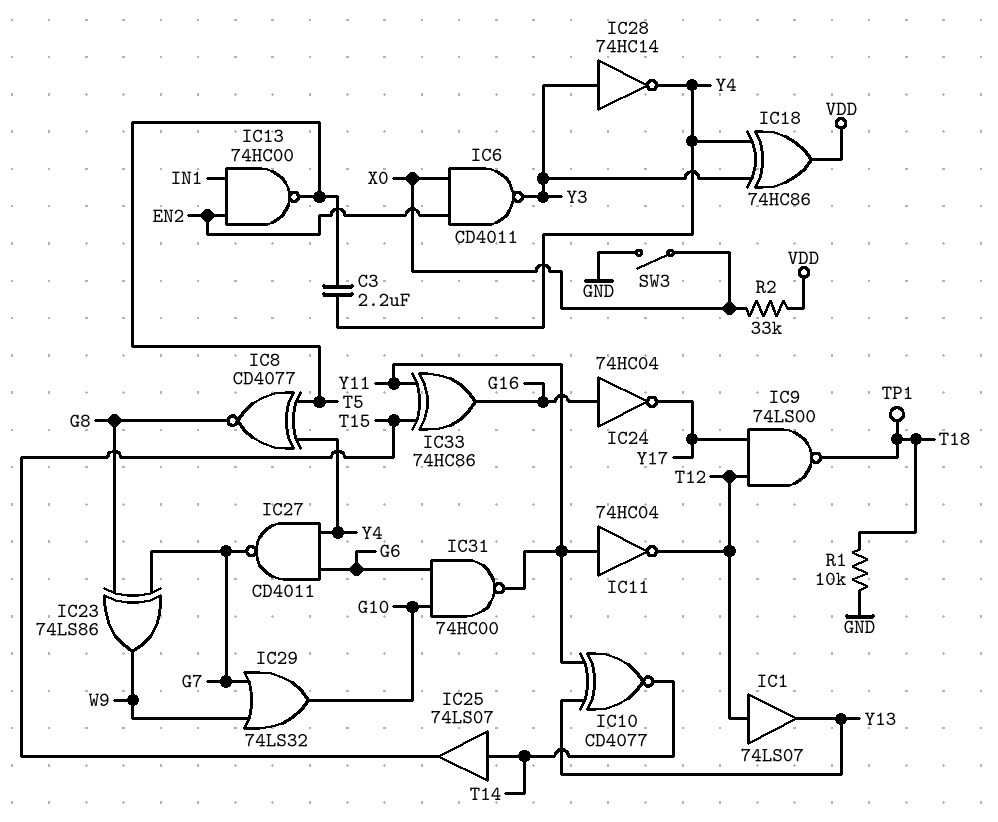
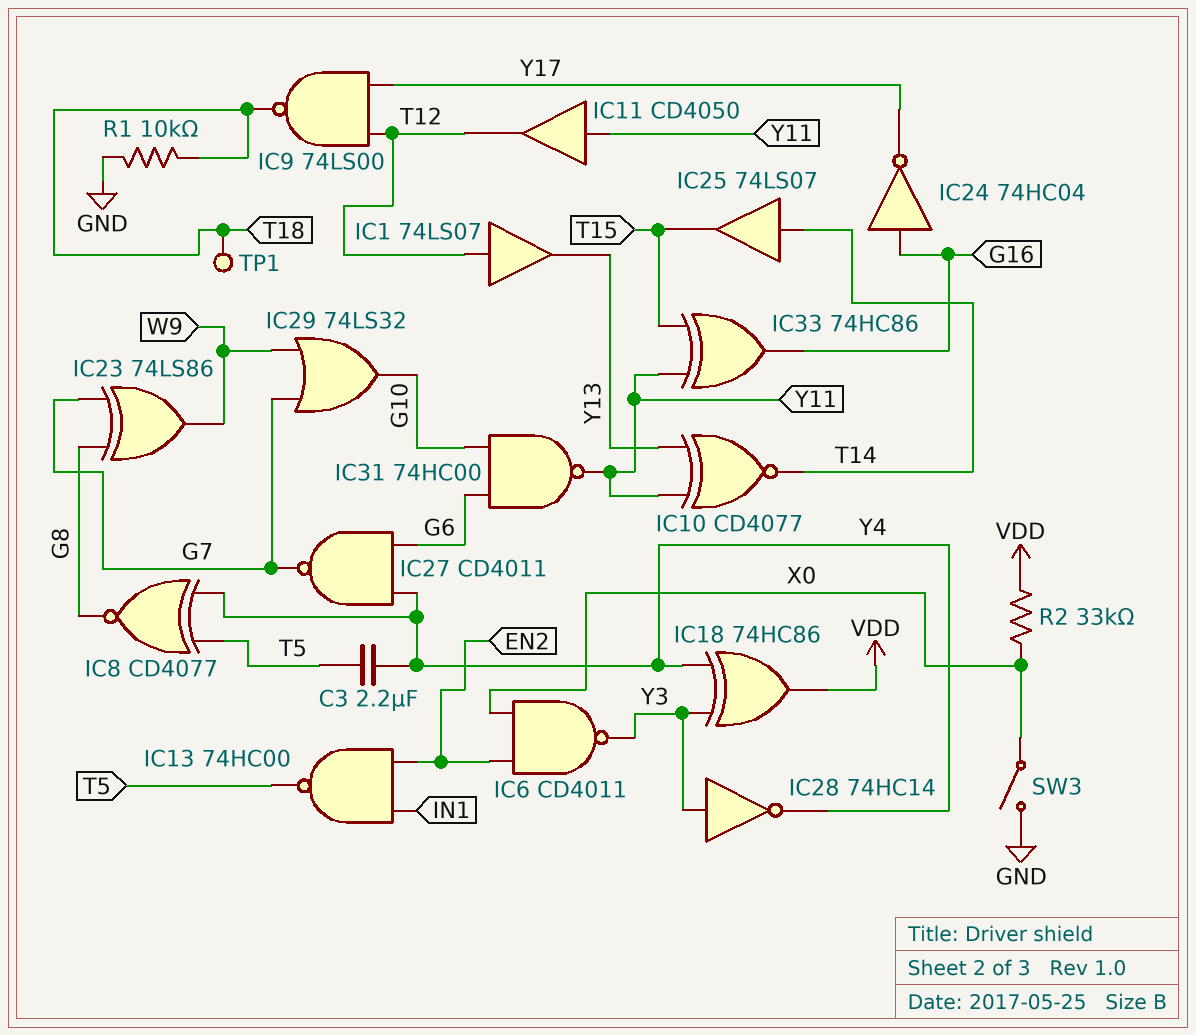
IC11: NOT 74HC04 (in Y11, out T12) -> buffer CD4050 (in Y11, out T12)

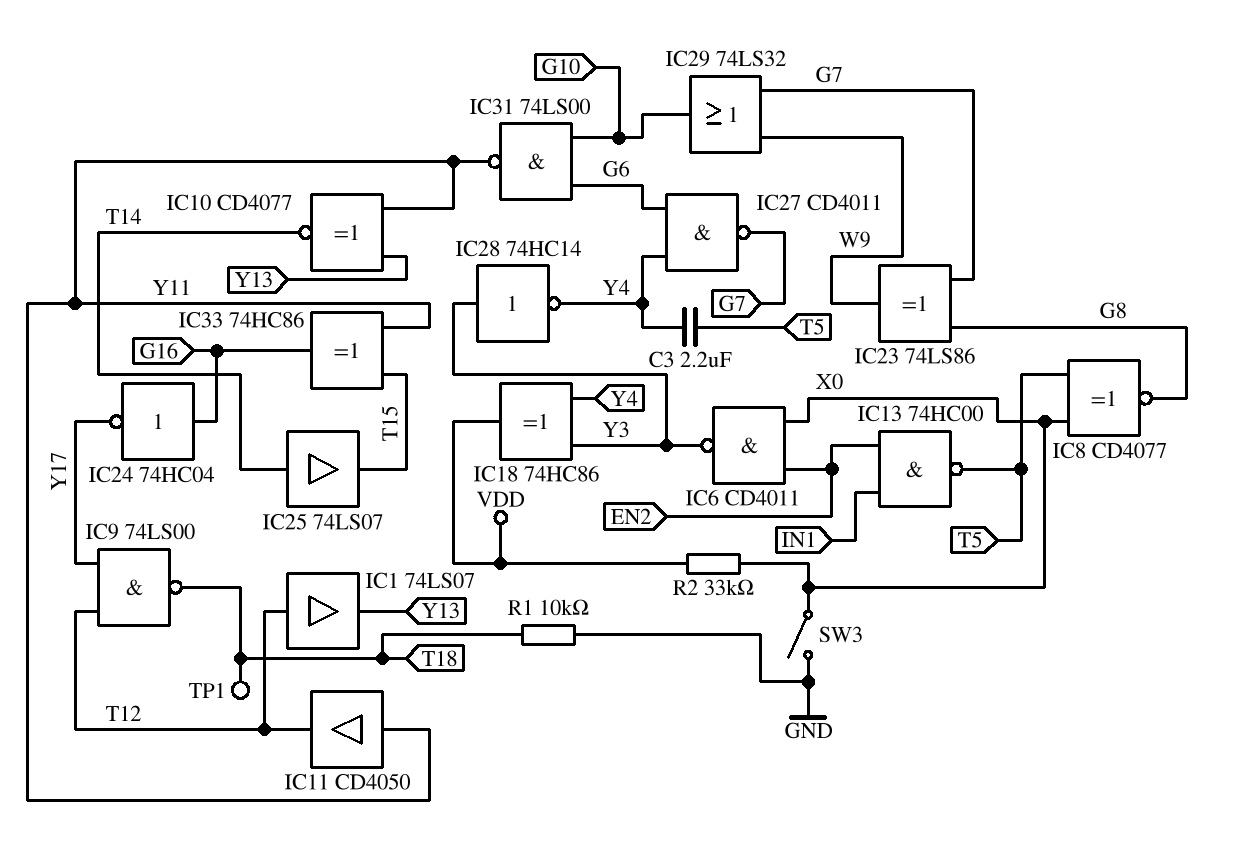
IC8: XNOR CD4077 (in T5, in Y4, out G8) -> XNOR CD4077 (in T5, in X0, out G8)
IC31: NAND 74HC00 (in G6, in G10, out Y11) -> NAND 74LS00 (in G6, in G10, out Y11)

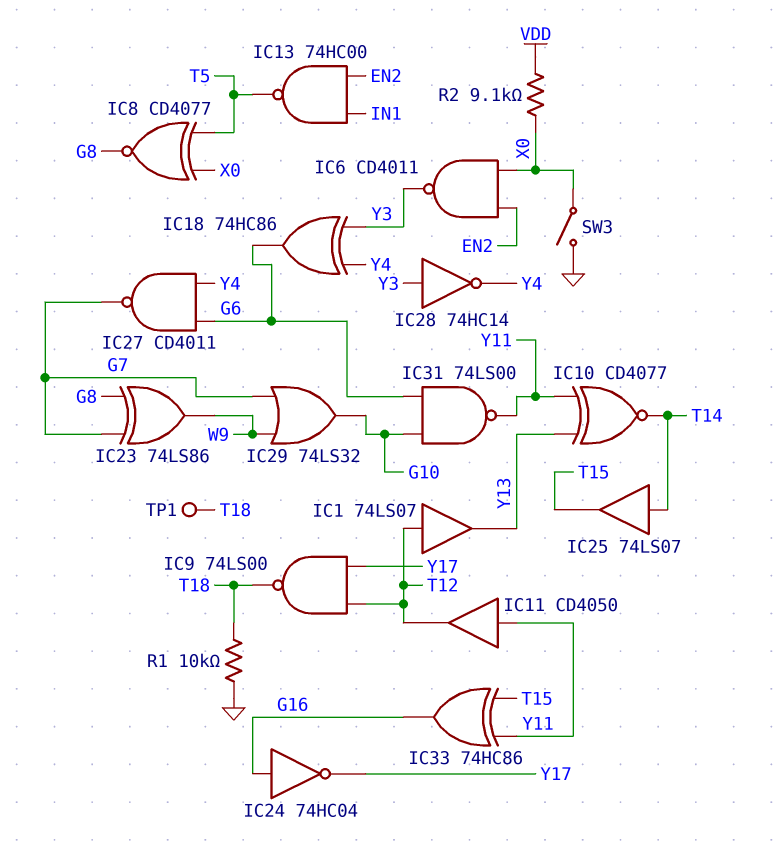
C3: 2.2uF (T5, Y4) -> none
IC18: XOR 74HC86 (in Y3, in Y4, out VDD) -> XOR 74HC86 (in Y3, in Y4, out G6)
R2: 33k (VDD, X0) -> 9.1k (VDD, X0)

